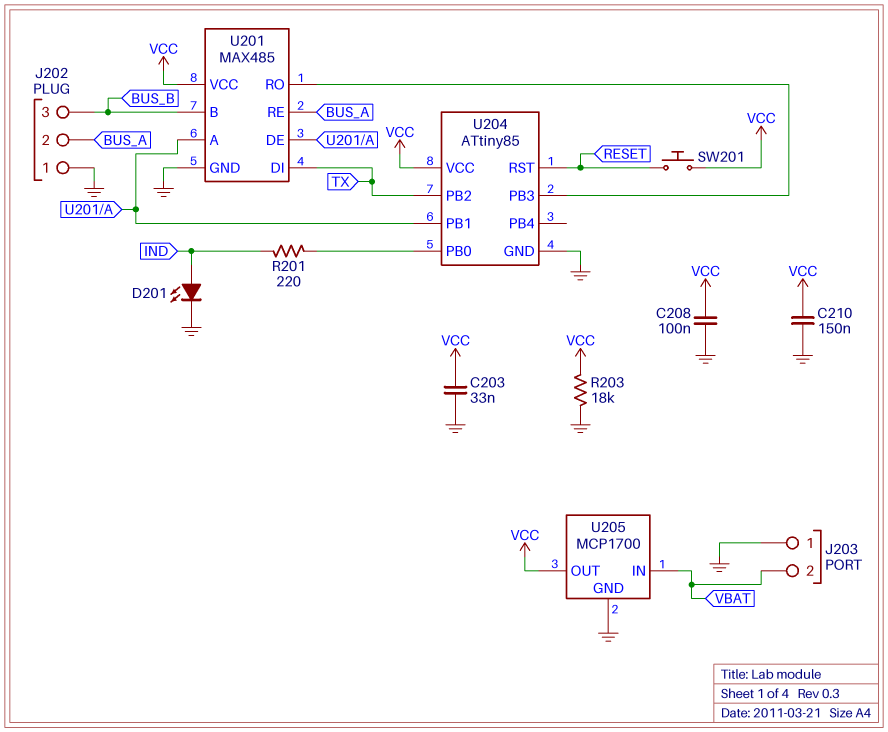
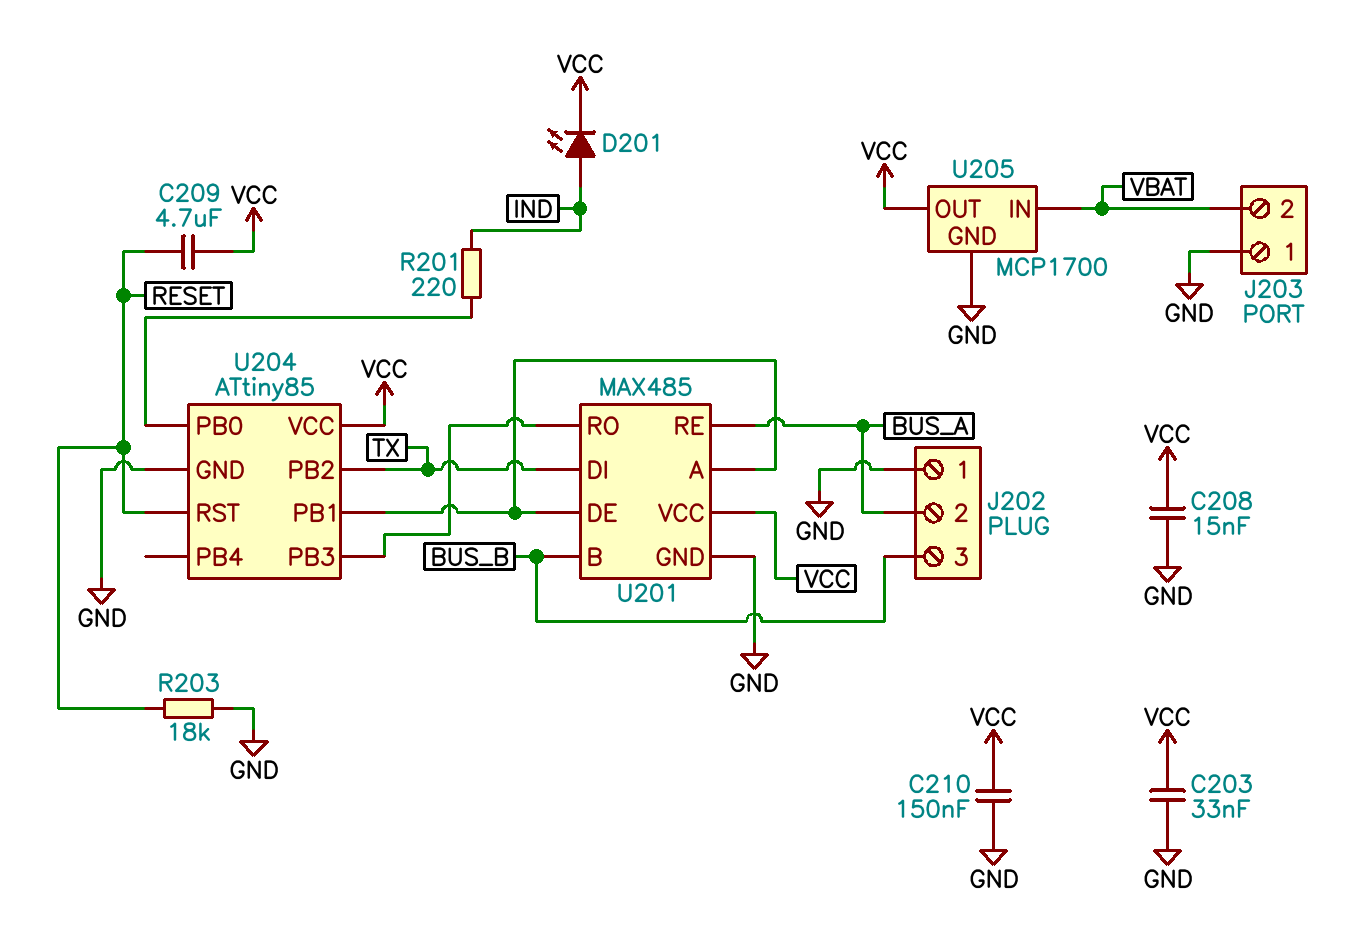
C208: 100nF (GND, VCC) -> 15nF (GND, VCC)
C209: none -> 4.7uF (RESET, VCC)
D201: LED (A IND, K GND) -> LED (A IND, K VCC)
R203: 18k (GND, VCC) -> 18k (GND, RESET)
SW201: button (RESET, VCC) -> none

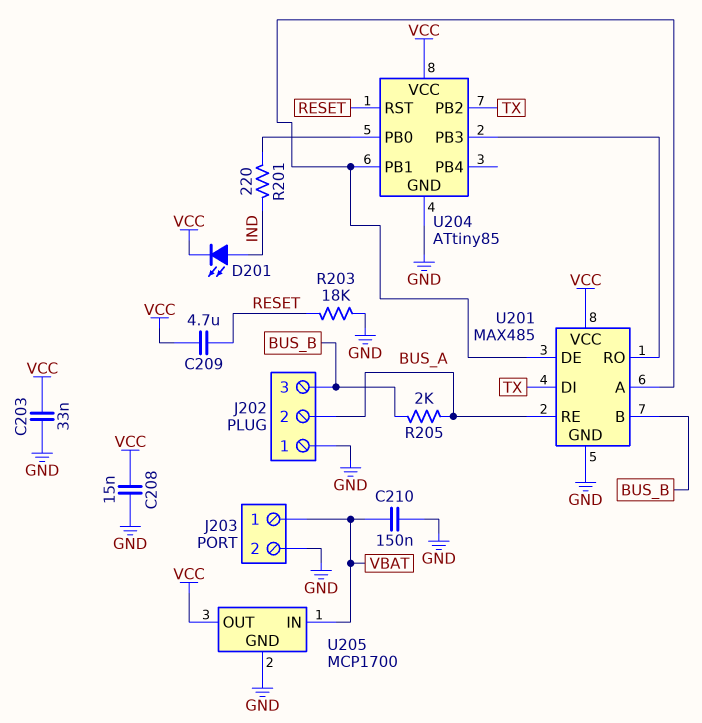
C210: 150nF (GND, VCC) -> 150nF (GND, VBAT)
J203 pin 1: GND -> VBAT
J203 pin 2: VBAT -> GND
R205: none -> 2k (BUS_A, BUS_B)

